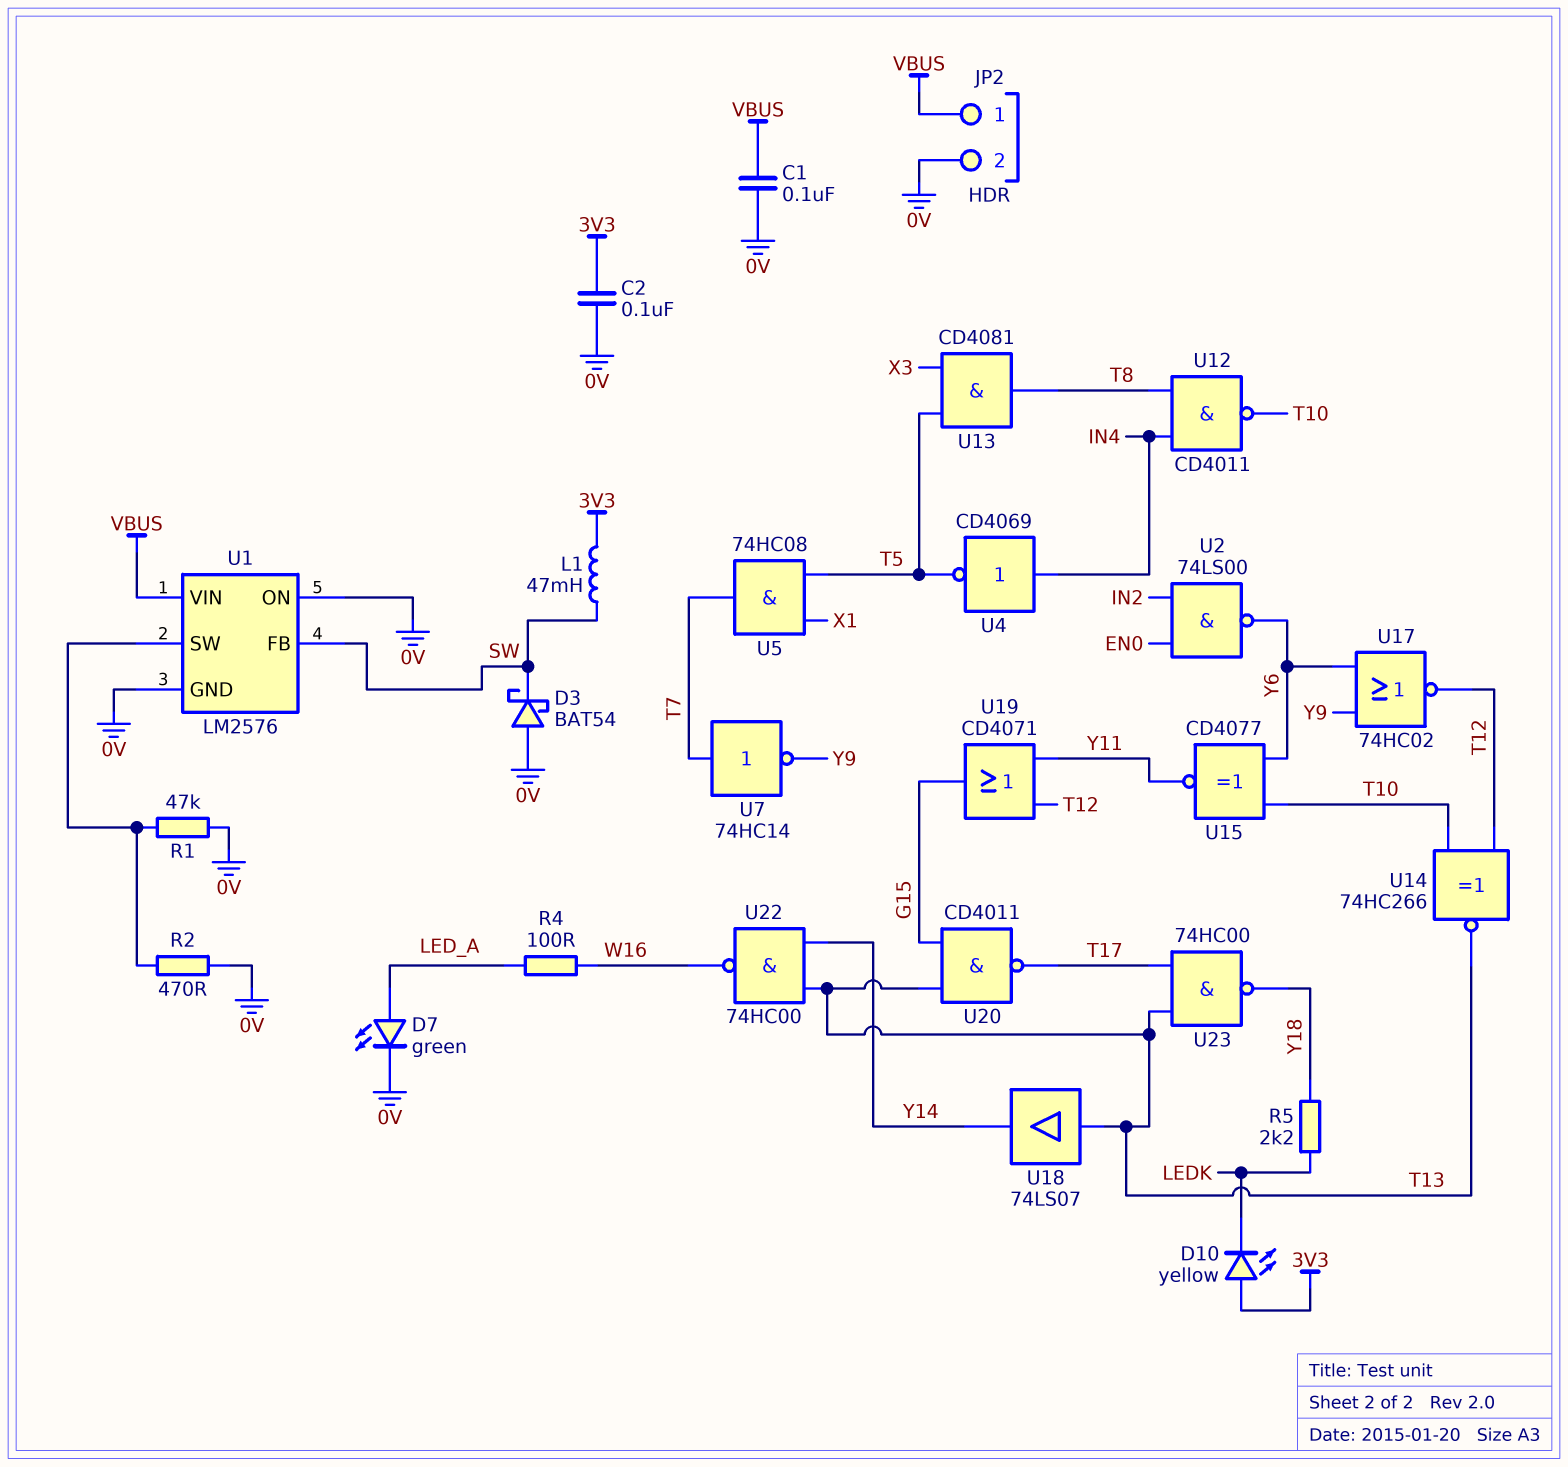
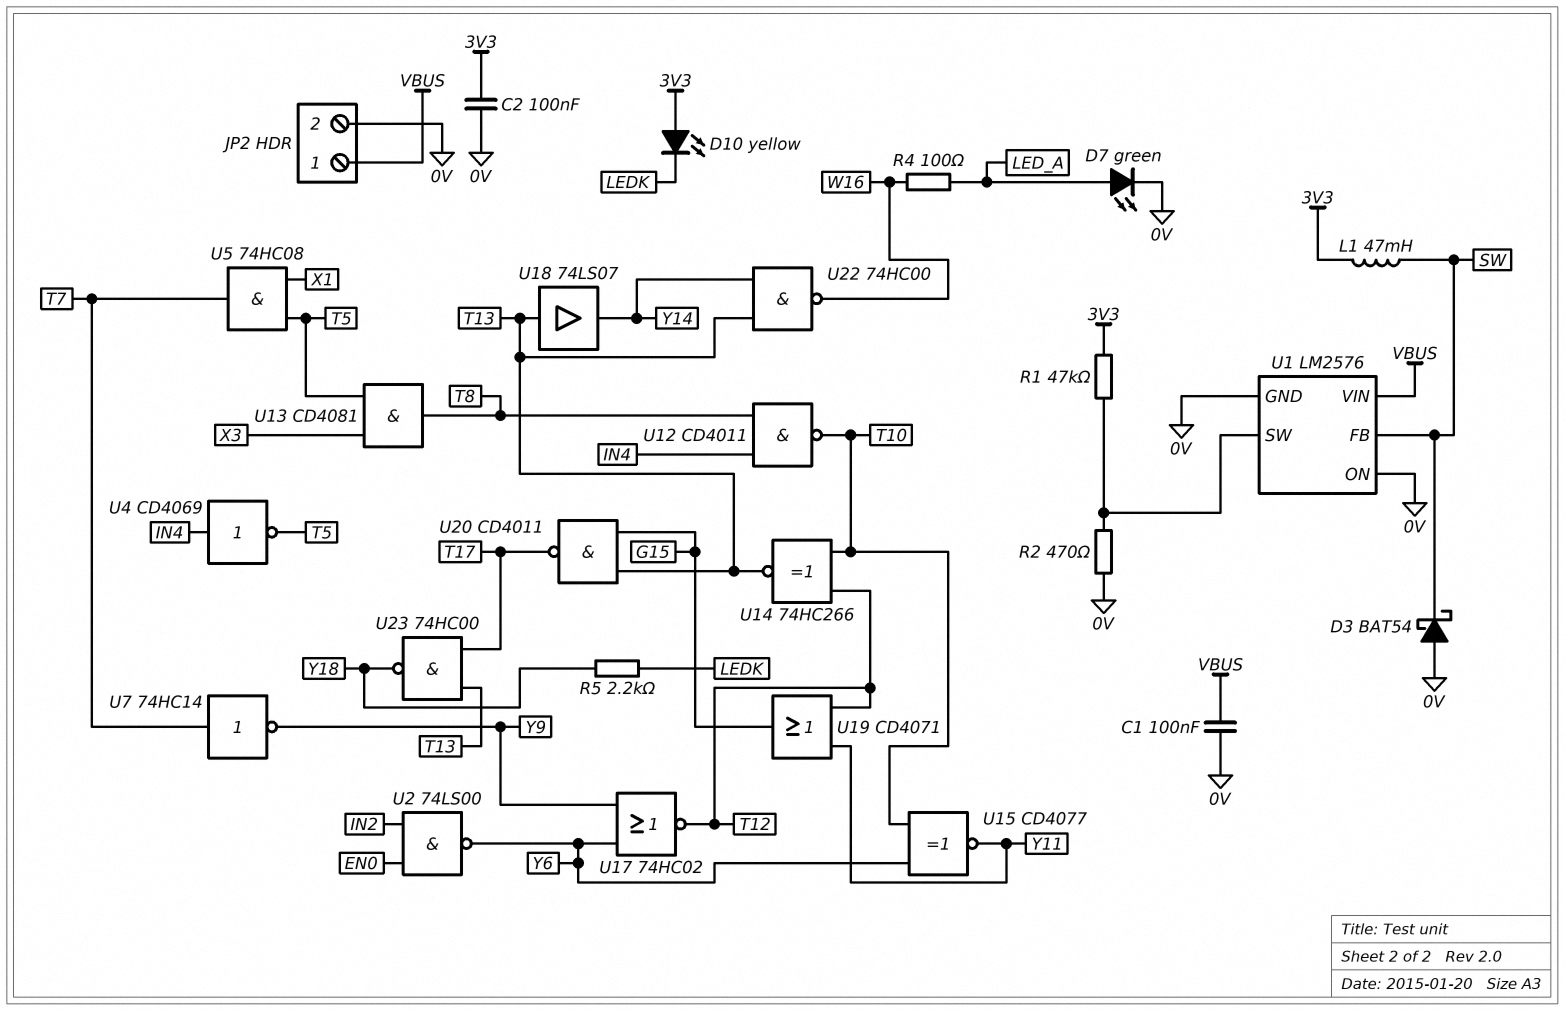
R1: 47k (0V, U1/SW) -> 47k (3V3, U1/SW)

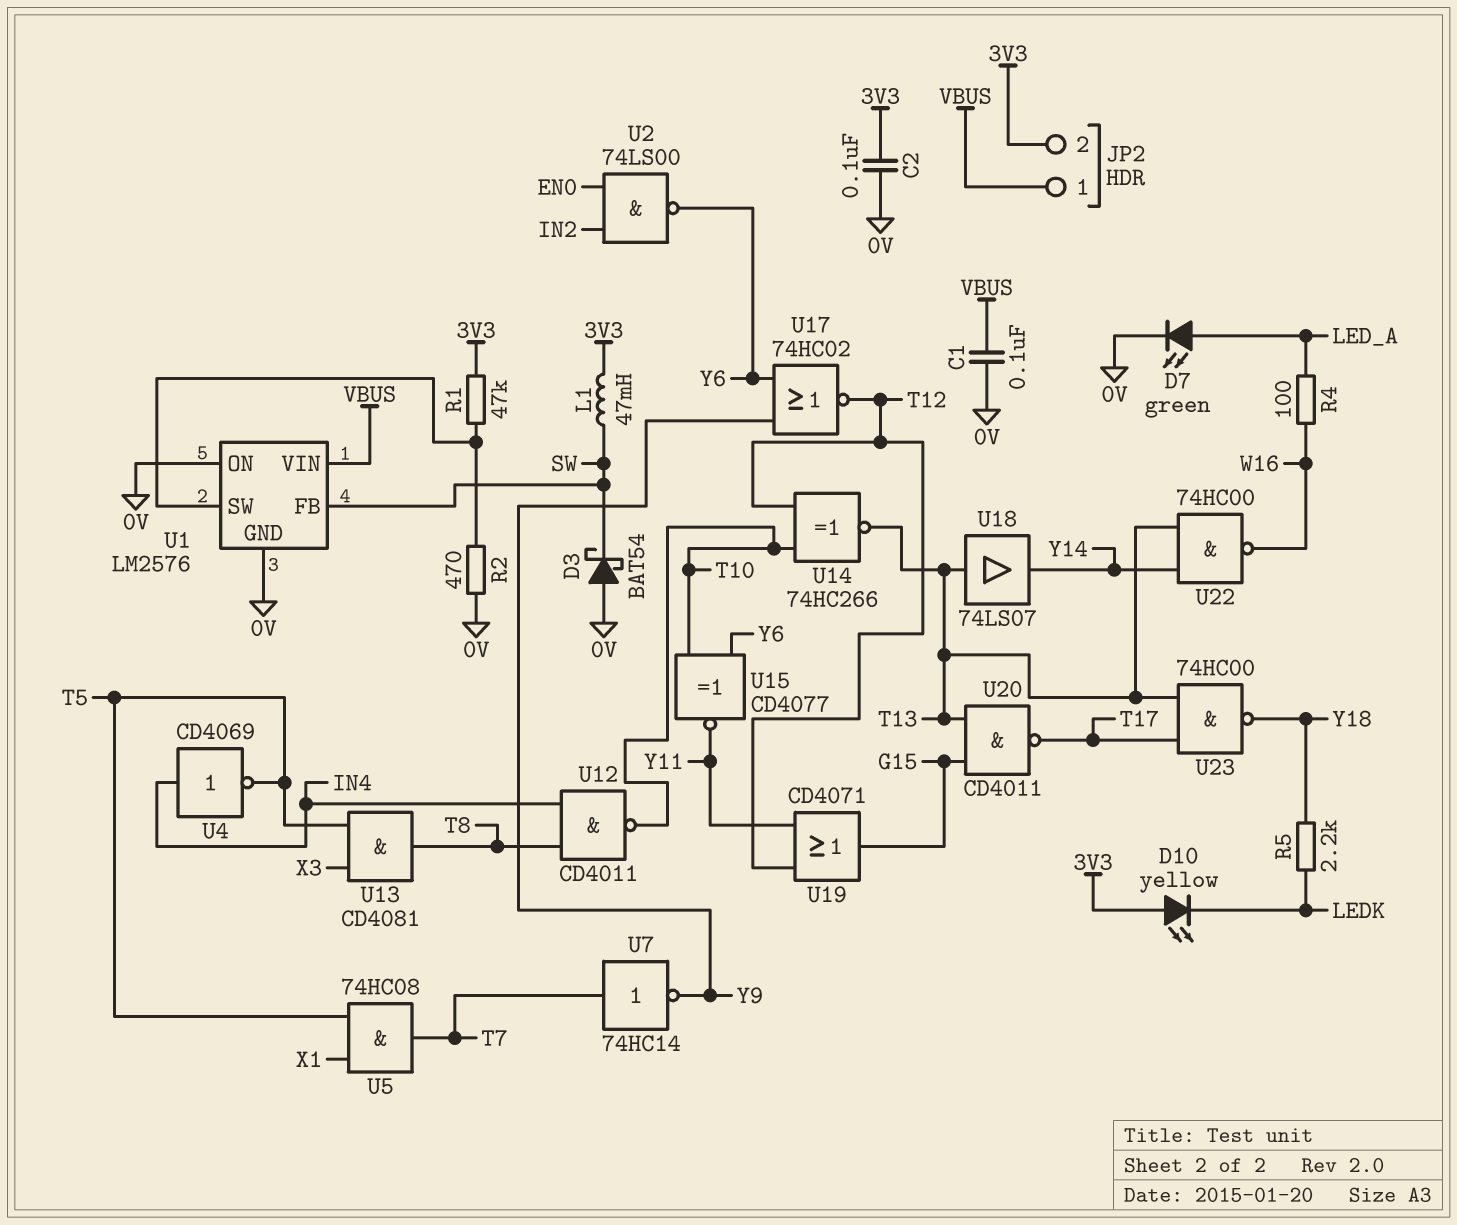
JP2 pin 2: 0V -> 3V3

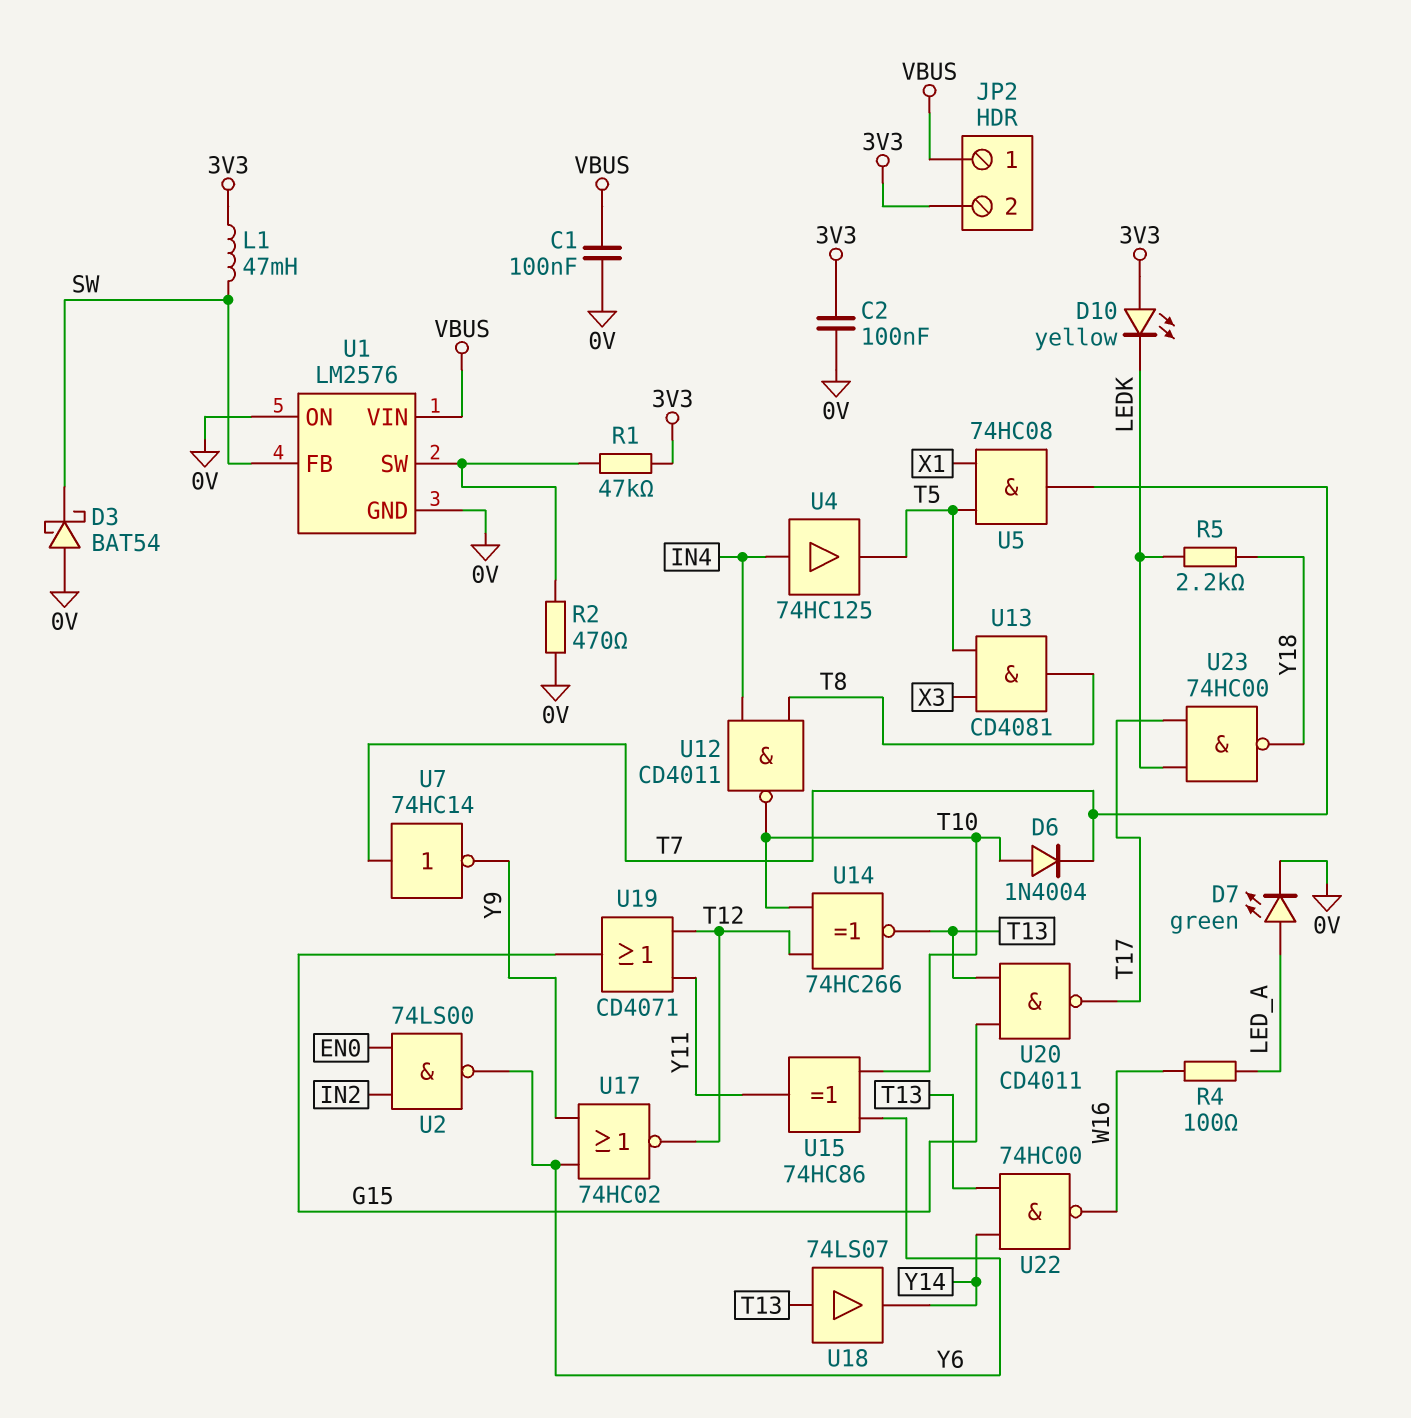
D6: none -> diode 1N4004 (A T10, K T7)
U4: NOT CD4069 (in IN4, out T5) -> buffer 74HC125 (in IN4, out T5)
U15: XNOR CD4077 (in T10, in Y6, out Y11) -> XOR 74HC86 (in T10, in Y6, out Y11)
U23: NAND 74HC00 (in T13, in T17, out Y18) -> NAND 74HC00 (in LEDK, in T17, out Y18)

